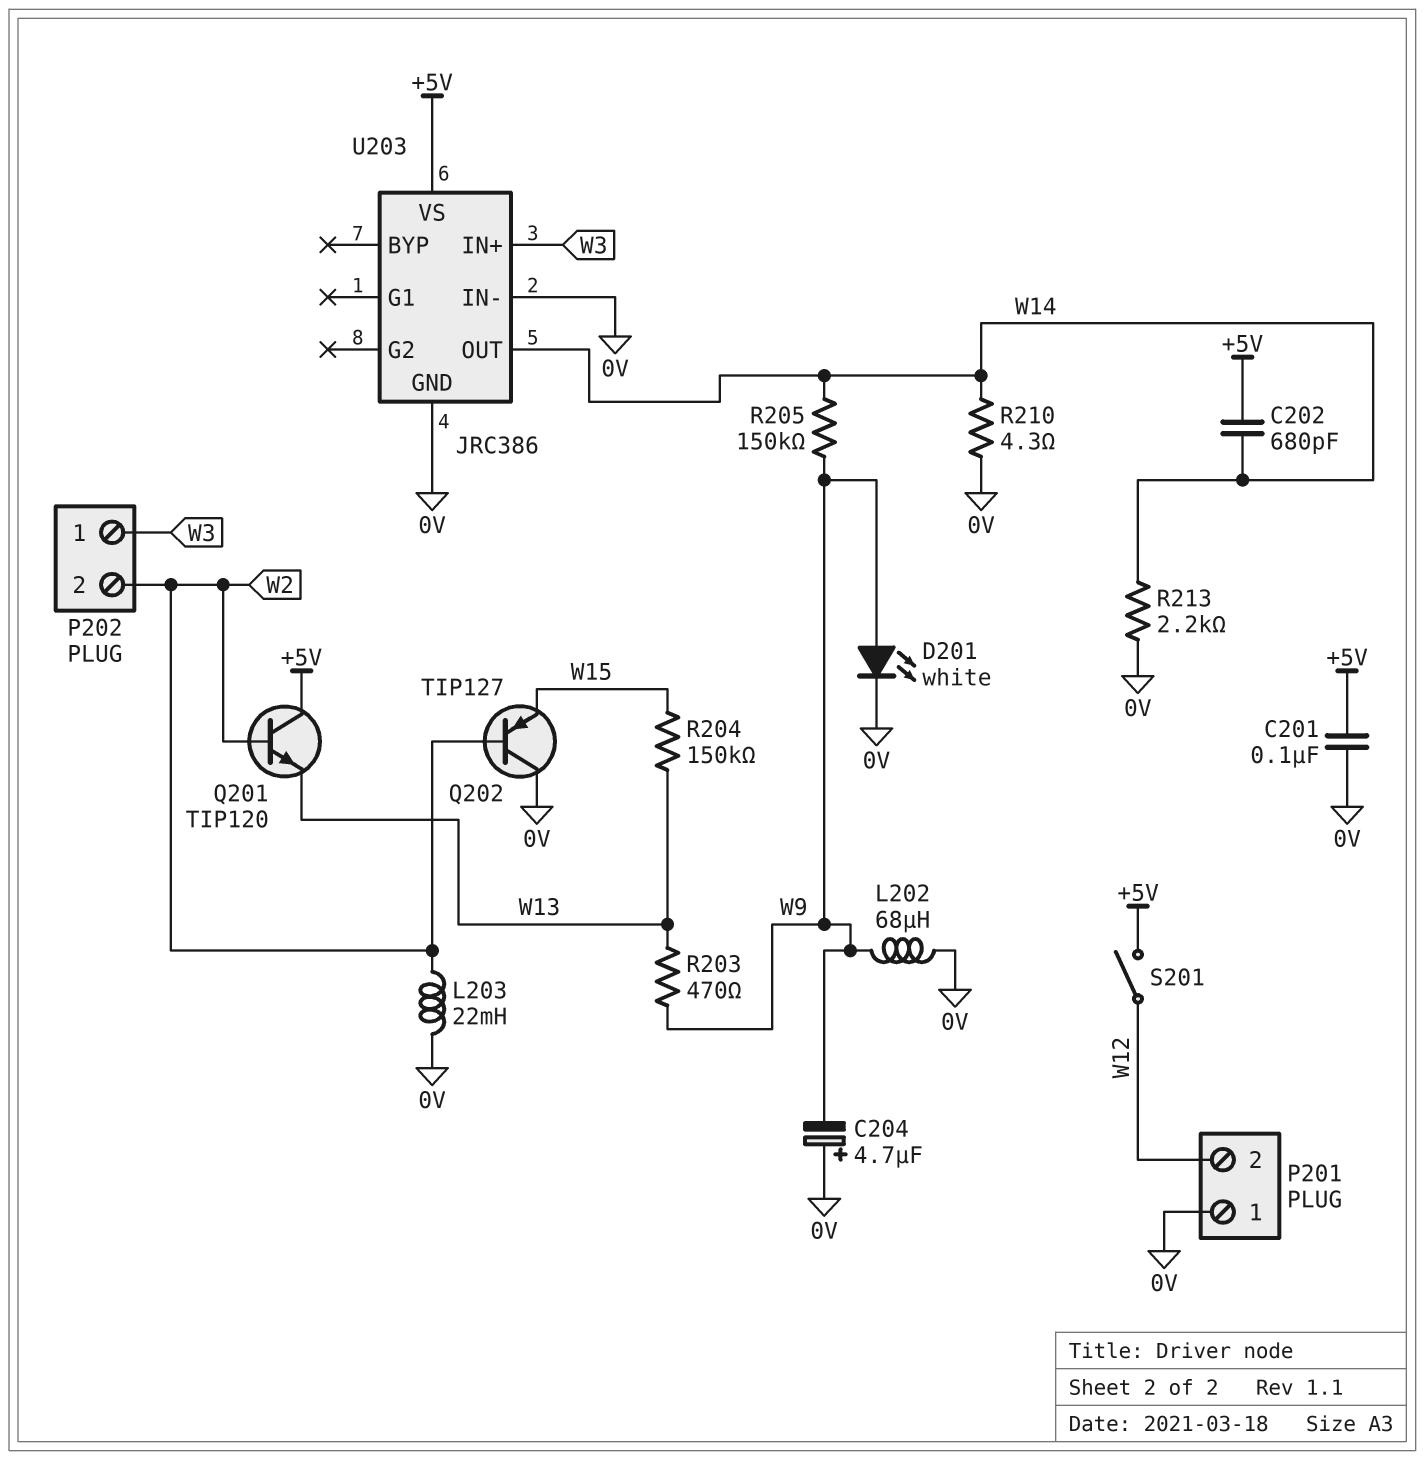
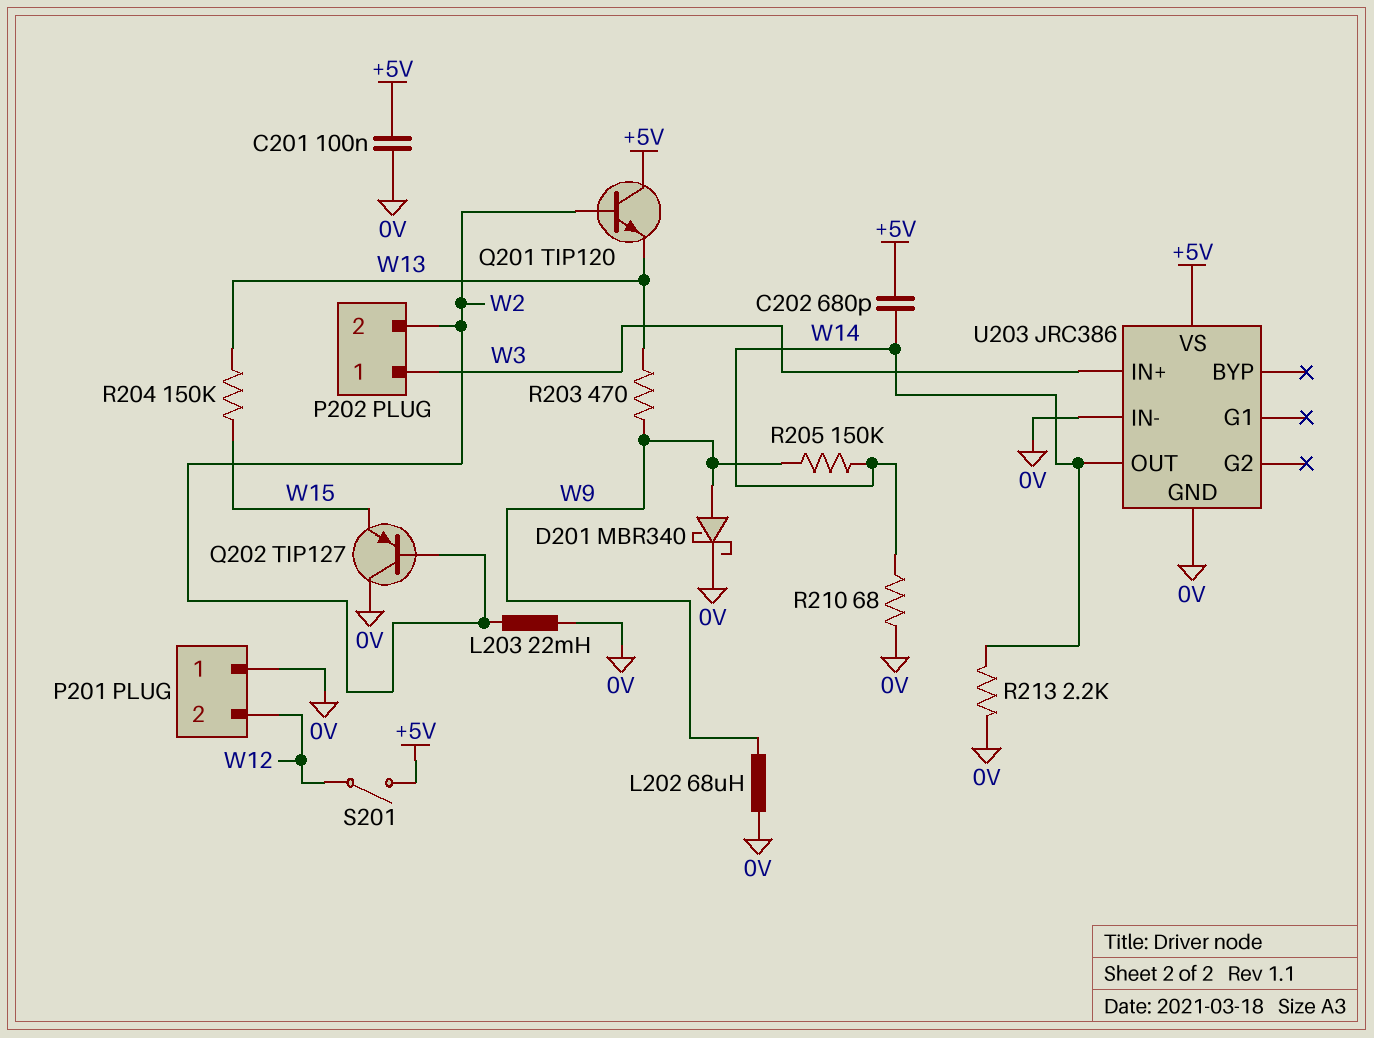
C204: 4.7uF (plus 0V, minus W9) -> none
D201: LED white (A W9, K 0V) -> schottky MBR340 (A W9, K 0V)
R210: 4.3 (0V, W14) -> 68 (0V, W14)

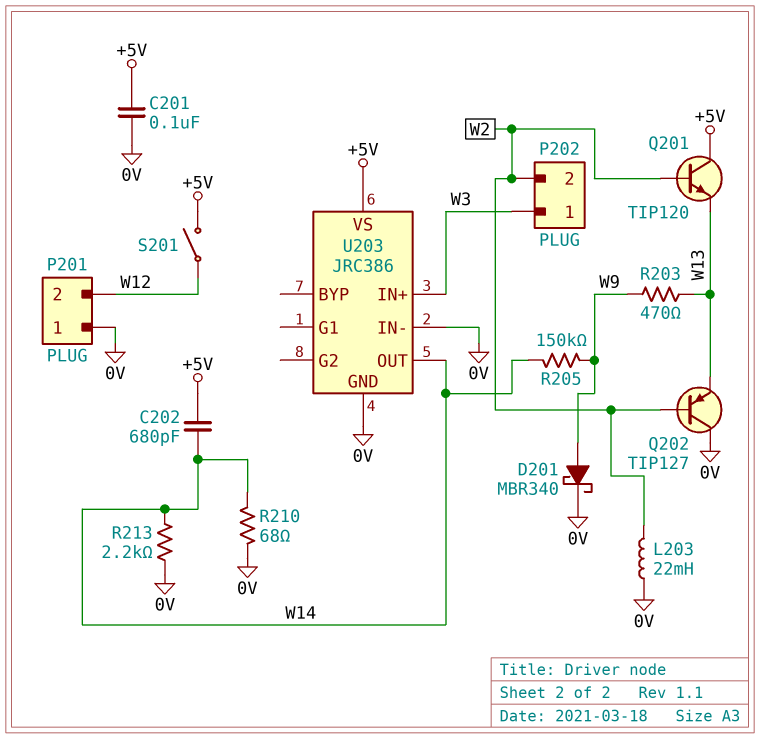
L202: 68uH (0V, W9) -> none
Q202: PNP TIP127 (B W2, C 0V, E W15) -> PNP TIP127 (B W2, C 0V, E W13)
R204: 150k (W13, W15) -> none

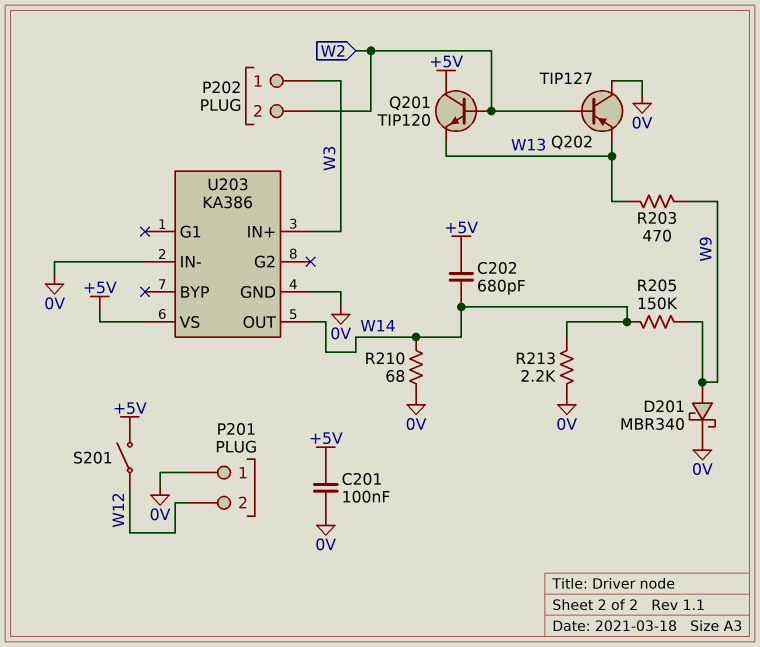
L203: 22mH (0V, W2) -> none
U203: JRC386 -> KA386

